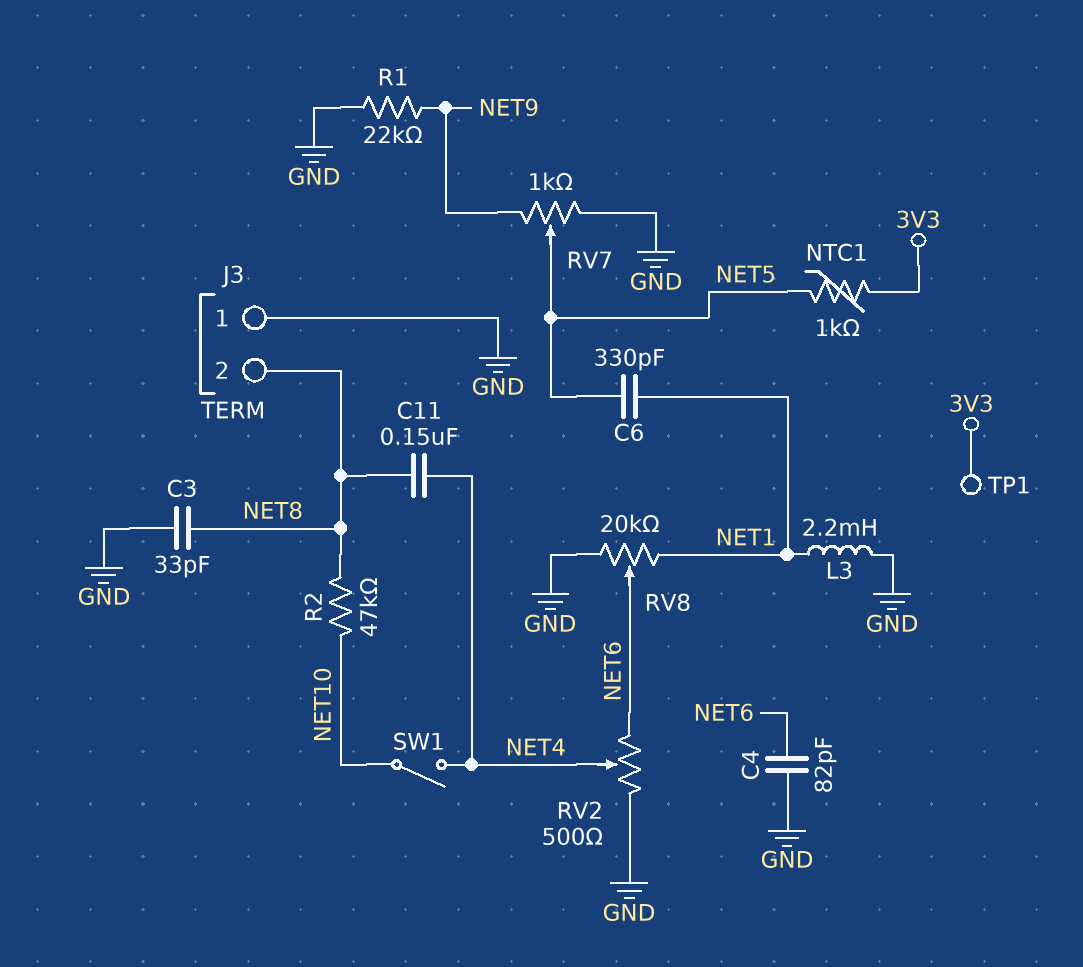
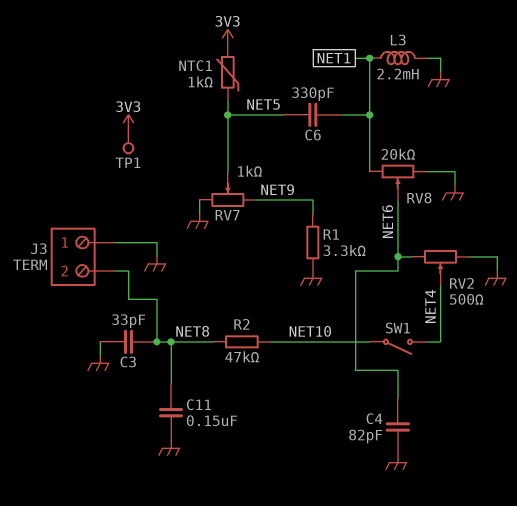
C11: 150nF (NET4, NET8) -> 150nF (GND, NET8)
R1: 22k (GND, NET9) -> 3.3k (GND, NET9)

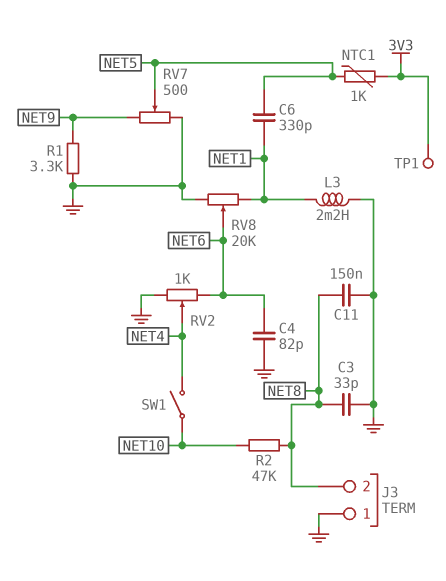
RV2: 500 (GND, NET6, wiper NET4) -> 1k (GND, NET6, wiper NET4)
RV7: 1k (GND, NET9, wiper NET5) -> 500 (GND, NET9, wiper NET5)

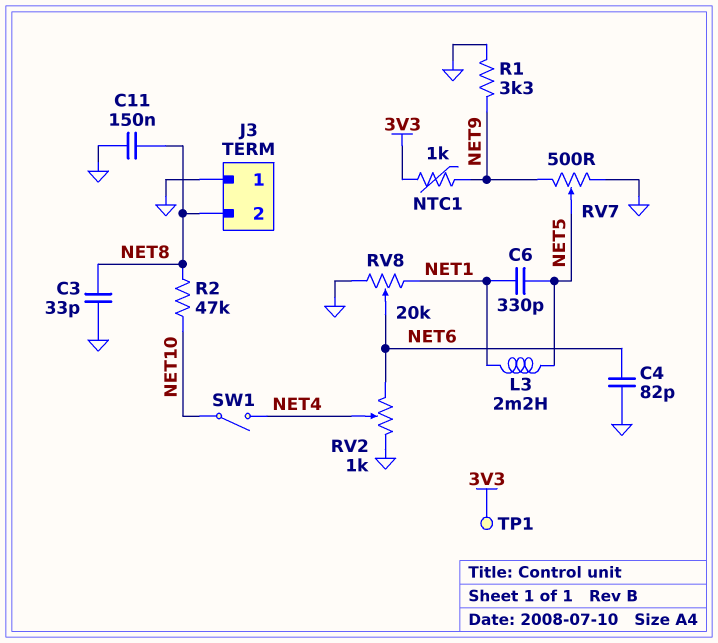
L3: 2.2mH (GND, NET1) -> 2.2mH (NET1, NET5)
NTC1: 1k (3V3, NET5) -> 1k (3V3, NET9)

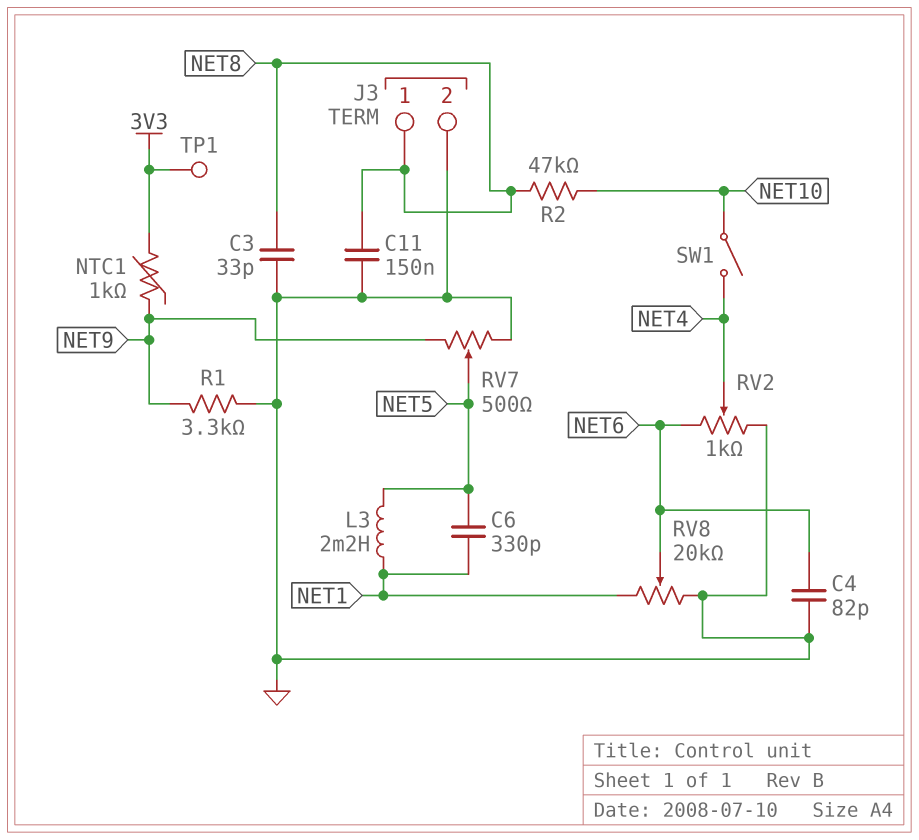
J3 pin 1: GND -> NET8
J3 pin 2: NET8 -> GND

